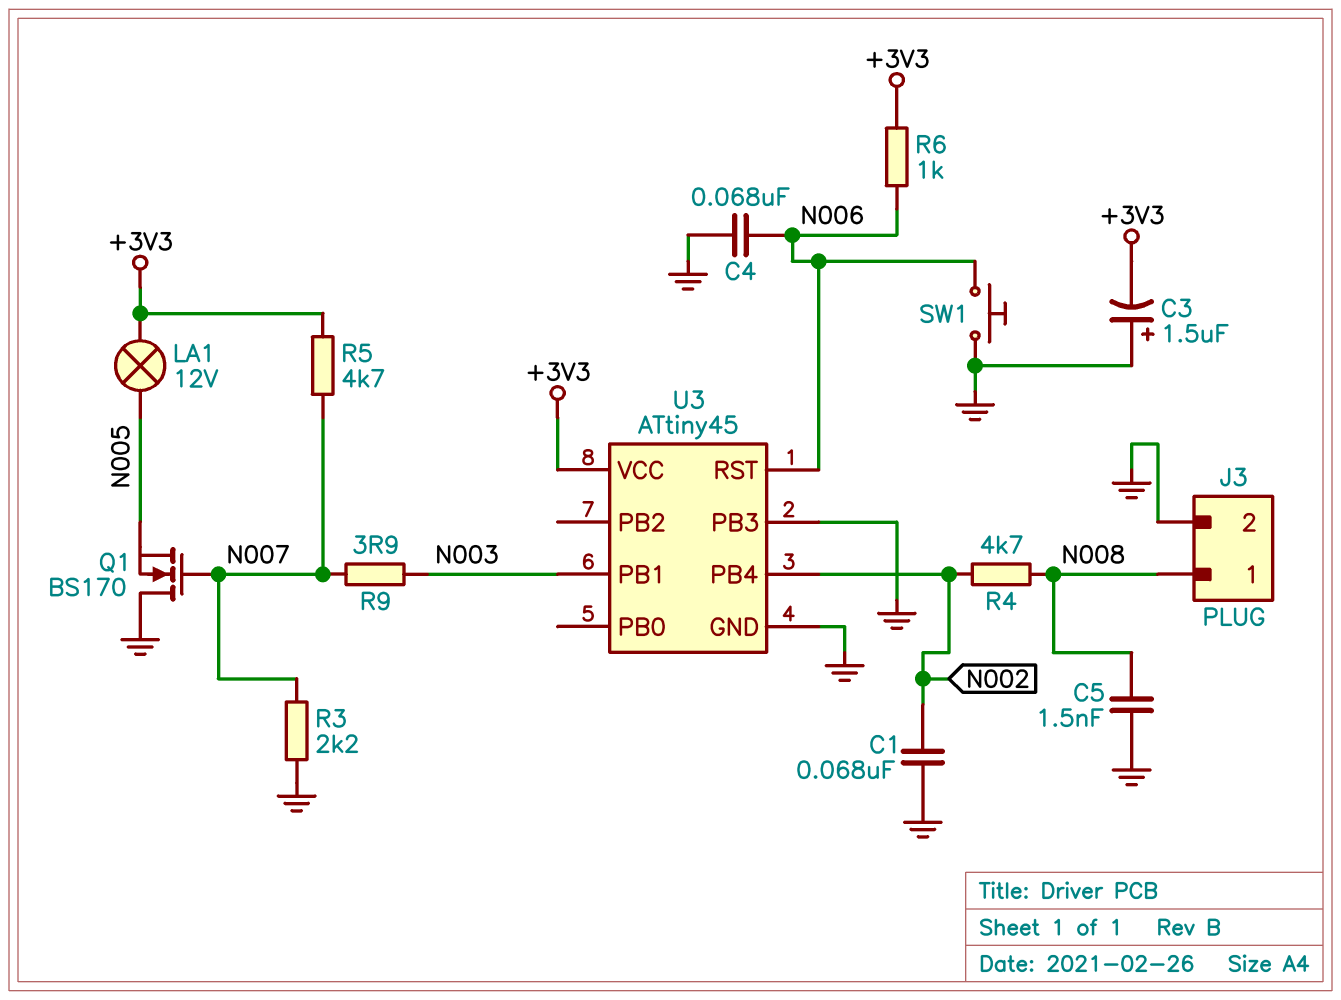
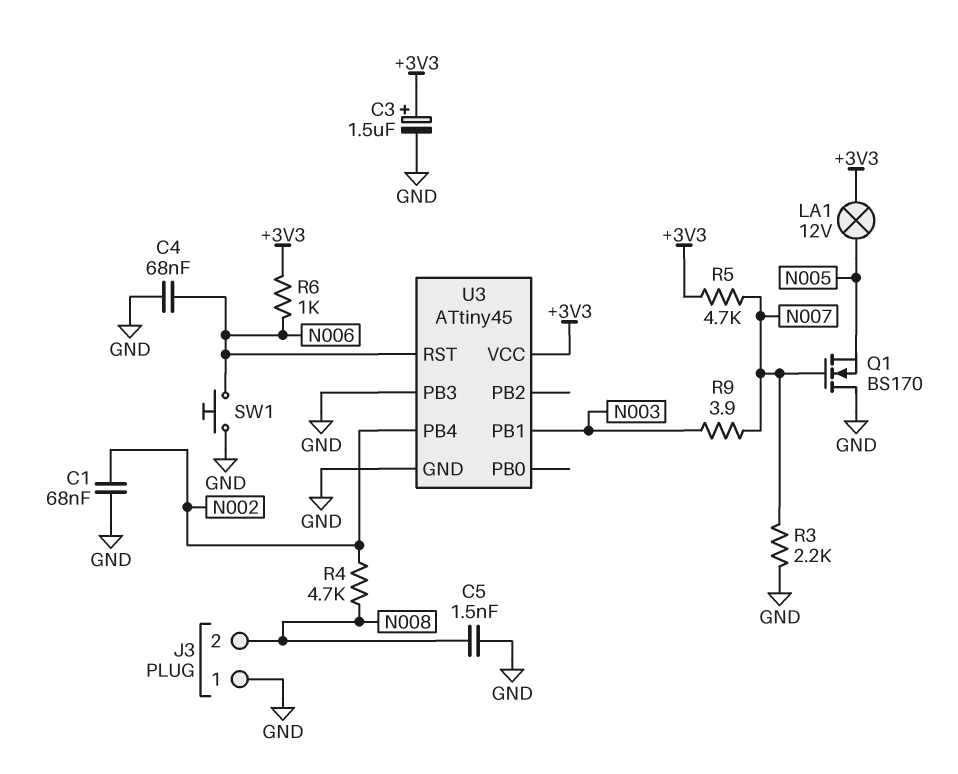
C3: 1.5uF (plus GND, minus +3V3) -> 1.5uF (plus +3V3, minus GND)
J3 pin 1: N008 -> GND
J3 pin 2: GND -> N008

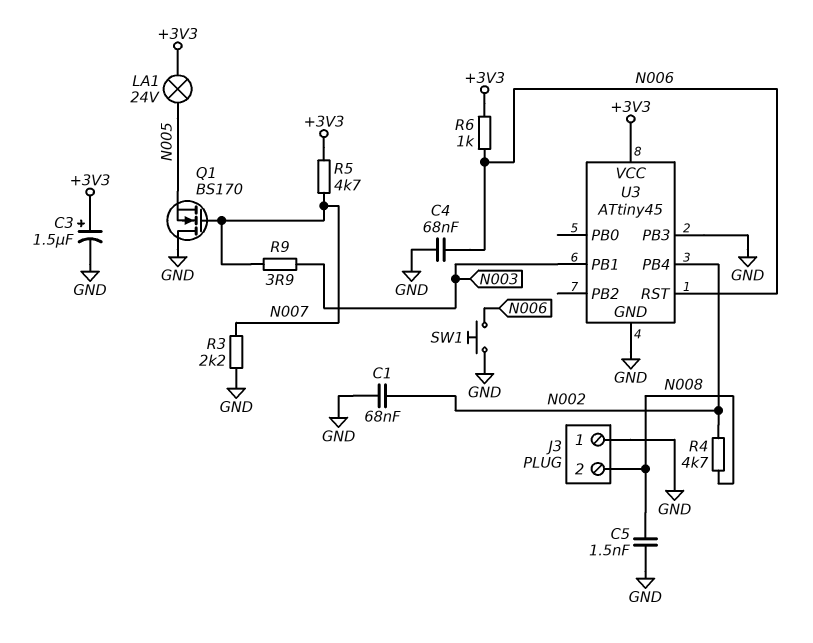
LA1: lamp 12V (+3V3, N005) -> lamp 24V (+3V3, N005)

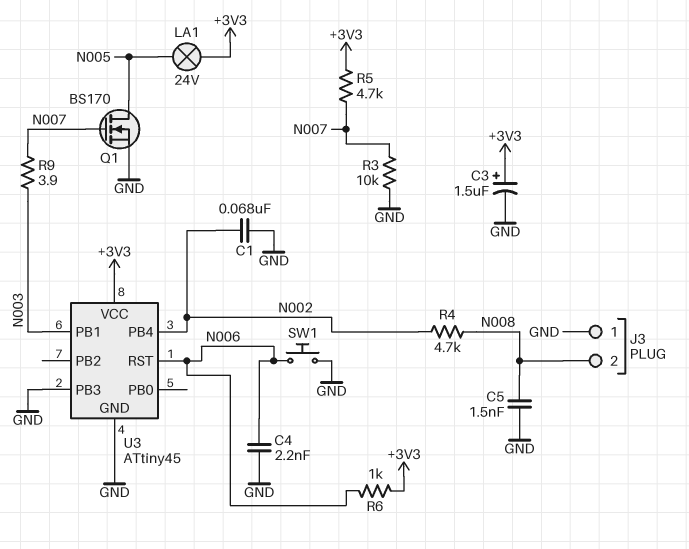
C4: 68nF (GND, N006) -> 2.2nF (GND, N006)
Q1: NMOS BS170 (G N007, D GND, S N005) -> NMOS BS170 (G N007, D N005, S GND)
R3: 2.2k (GND, N007) -> 10k (GND, N007)

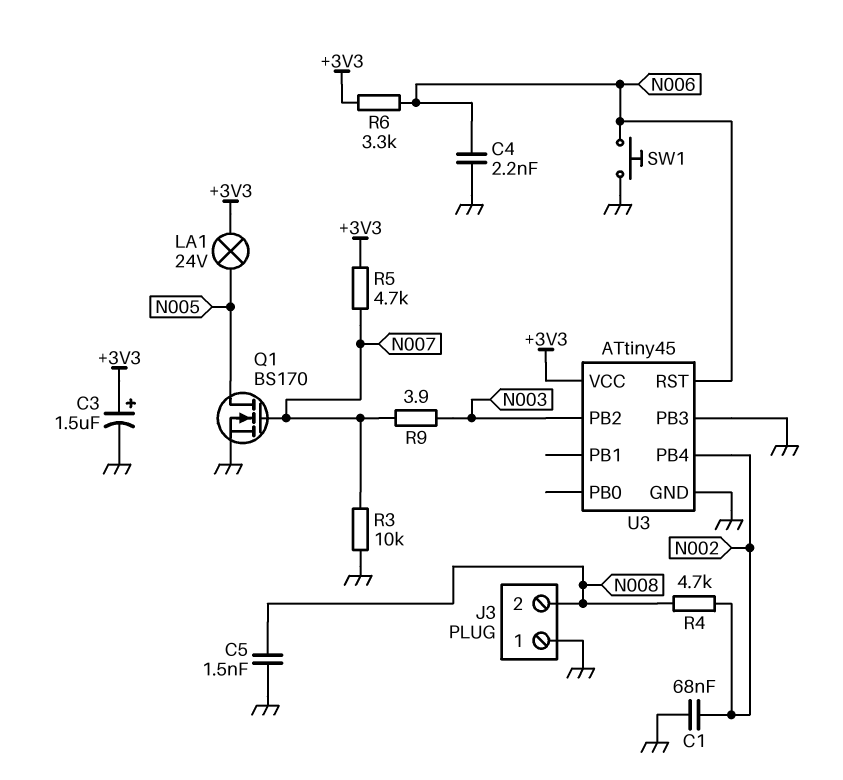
R6: 1k (+3V3, N006) -> 3.3k (+3V3, N006)
U3 pin PB1: N003 -> none
U3 pin PB2: none -> N003

